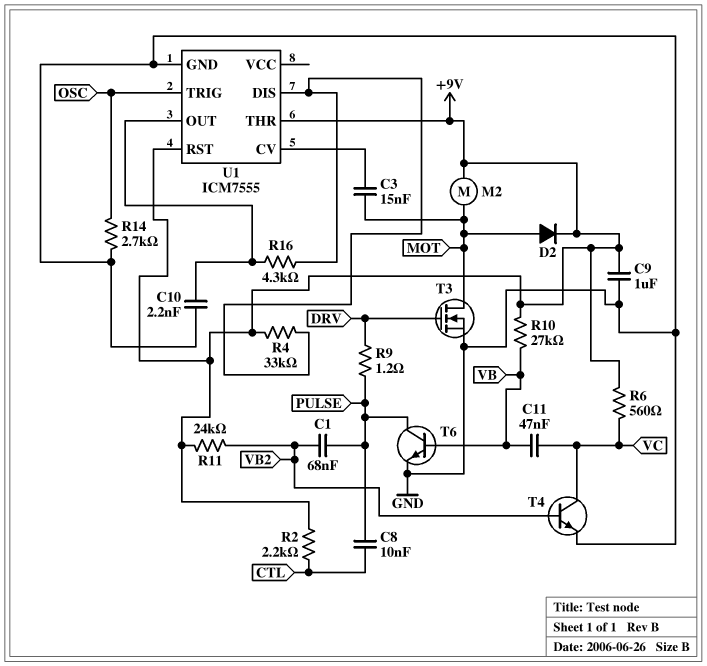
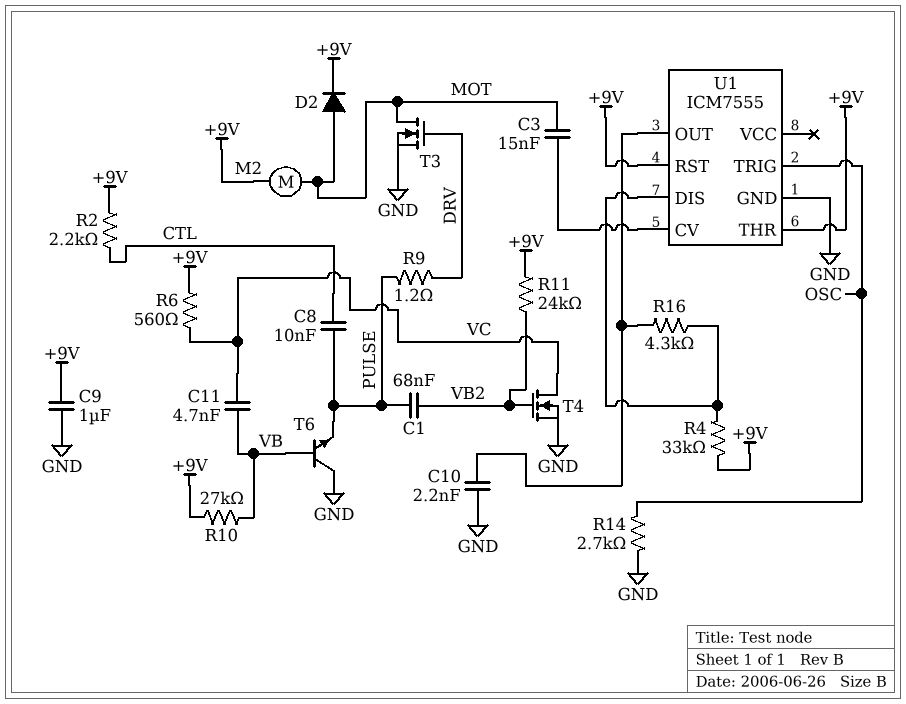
C11: 47nF (VB, VC) -> 4.7nF (VB, VC)
T4: NPN (B VB2, C VC, E GND) -> NMOS (G VB2, D VC, S GND)
T6: NPN (B VB, C PULSE, E GND) -> NPN (B VB, C GND, E PULSE)

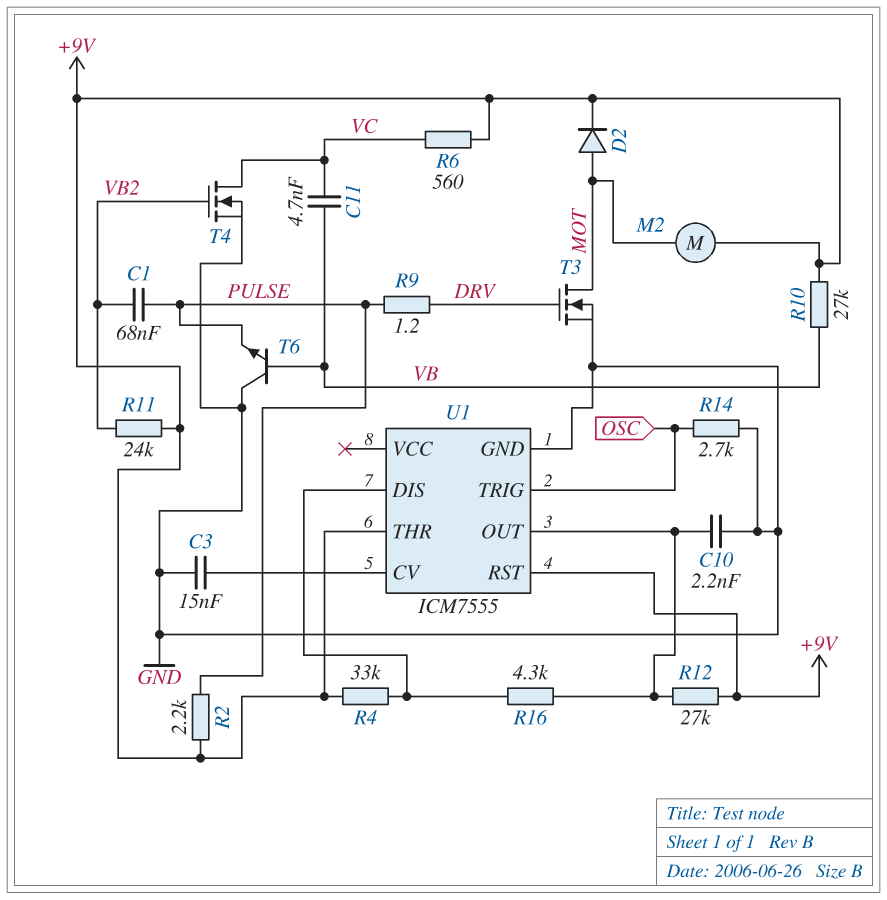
C3: 15nF (MOT, U1/CV) -> 15nF (GND, U1/CV)
C8: 10nF (CTL, PULSE) -> none
C9: 1uF (+9V, GND) -> none
R2: 2.2k (+9V, CTL) -> 2.2k (+9V, PULSE)
R12: none -> 27k (+9V, U1/OUT)

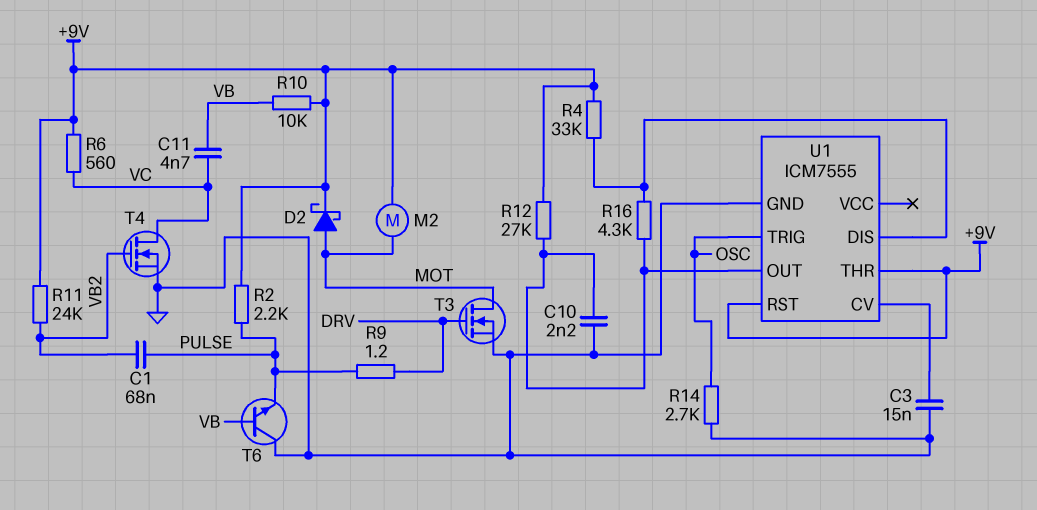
D2: diode (A MOT, K +9V) -> schottky (A MOT, K +9V)
R10: 27k (+9V, VB) -> 10k (+9V, VB)

